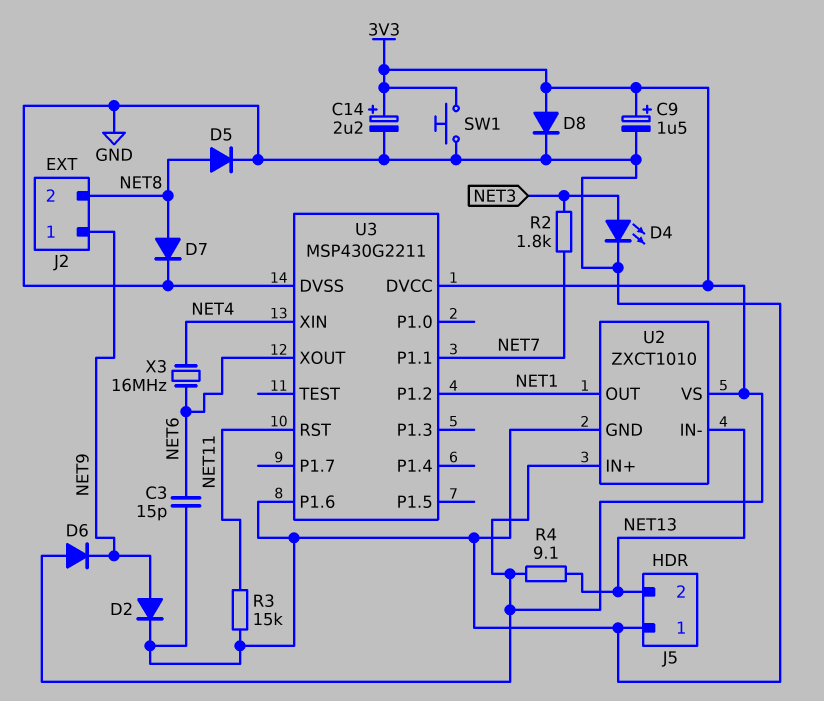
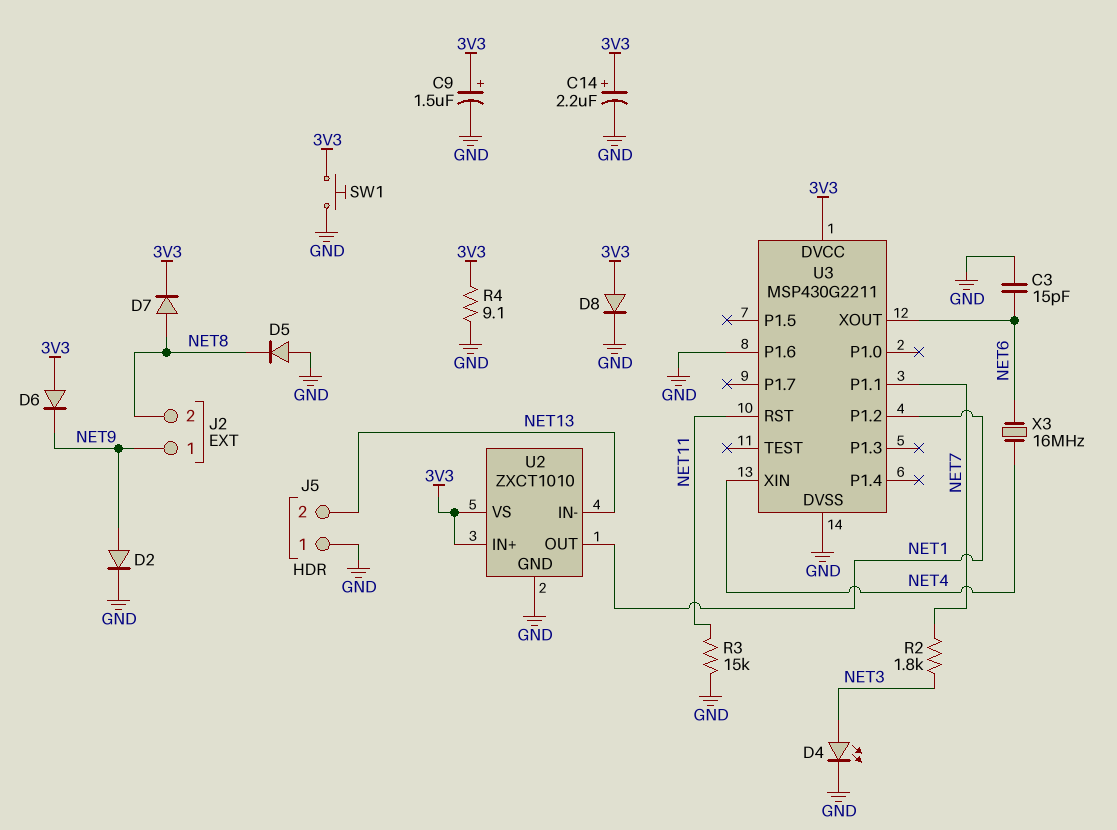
D5: diode (A NET8, K GND) -> diode (A GND, K NET8)
D7: diode (A NET8, K GND) -> diode (A NET8, K 3V3)
R4: 9.1 (3V3, NET13) -> 9.1 (3V3, GND)

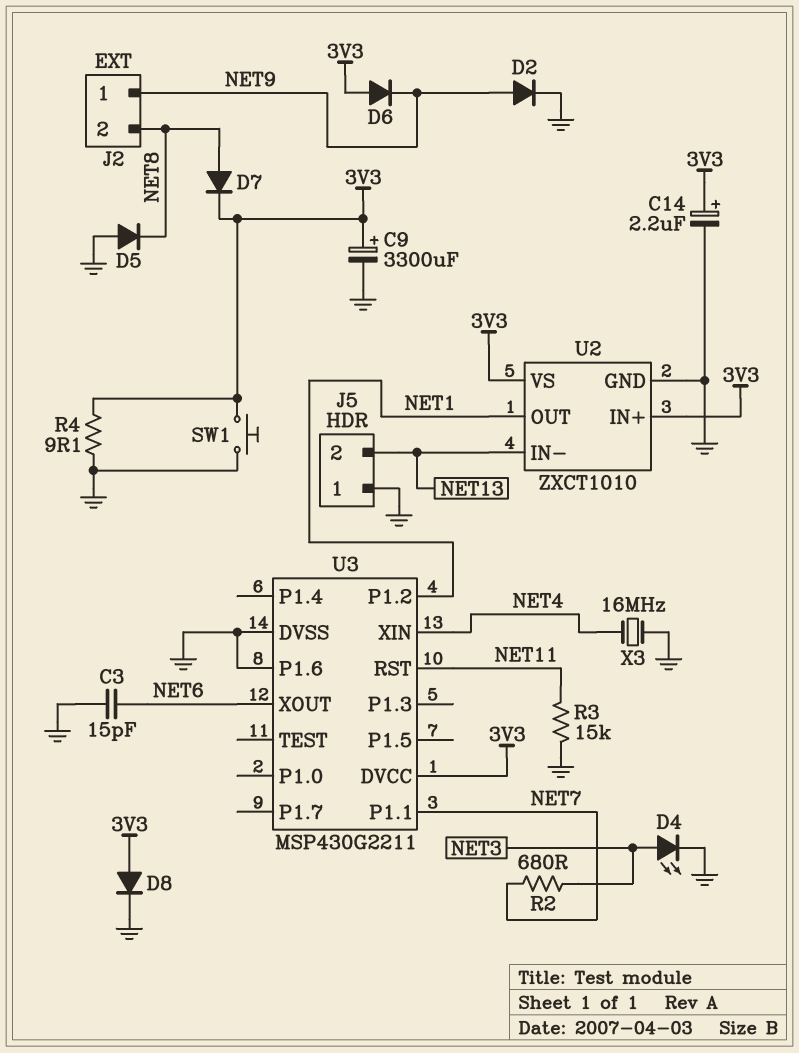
C9: 1.5uF (plus 3V3, minus GND) -> 3300uF (plus 3V3, minus GND)
R2: 1.8k (NET3, NET7) -> 680 (NET3, NET7)
X3: 16MHz (NET4, NET6) -> 16MHz (GND, NET4)

